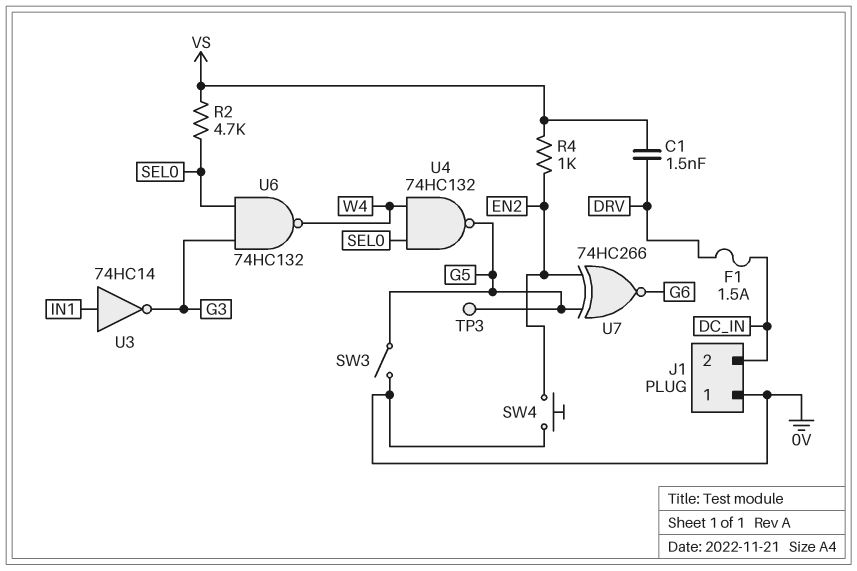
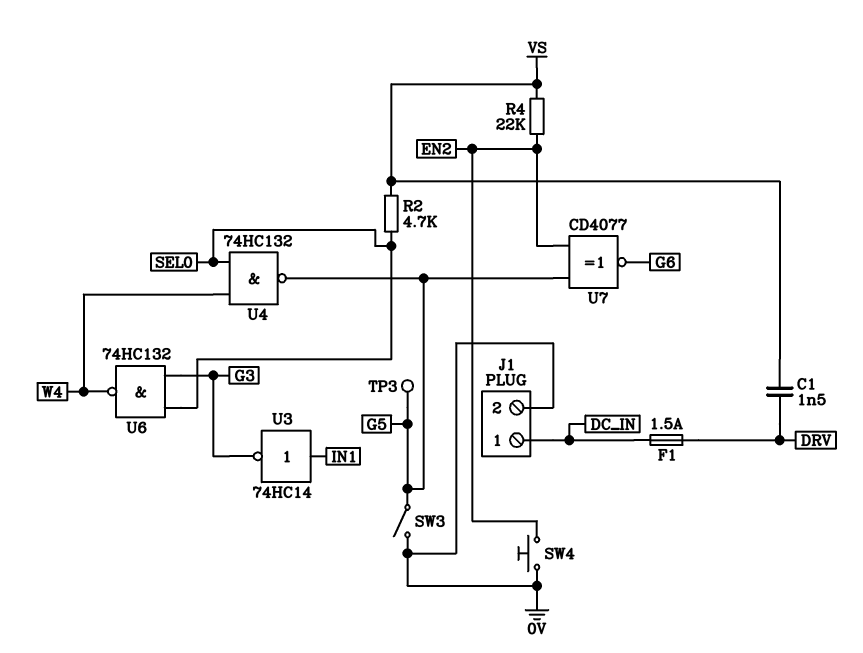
J1 pin 1: 0V -> DC_IN
J1 pin 2: DC_IN -> 0V
R4: 1k (EN2, VS) -> 22k (EN2, VS)
U7: XNOR 74HC266 (in EN2, in G5, out G6) -> XNOR CD4077 (in EN2, in G5, out G6)

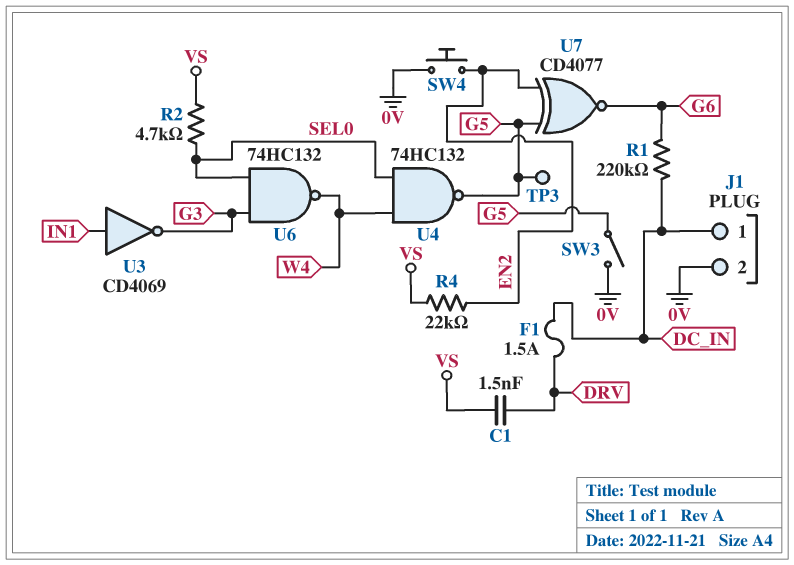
R1: none -> 220k (DC_IN, G6)
U3: NOT 74HC14 (in IN1, out G3) -> NOT CD4069 (in IN1, out G3)

